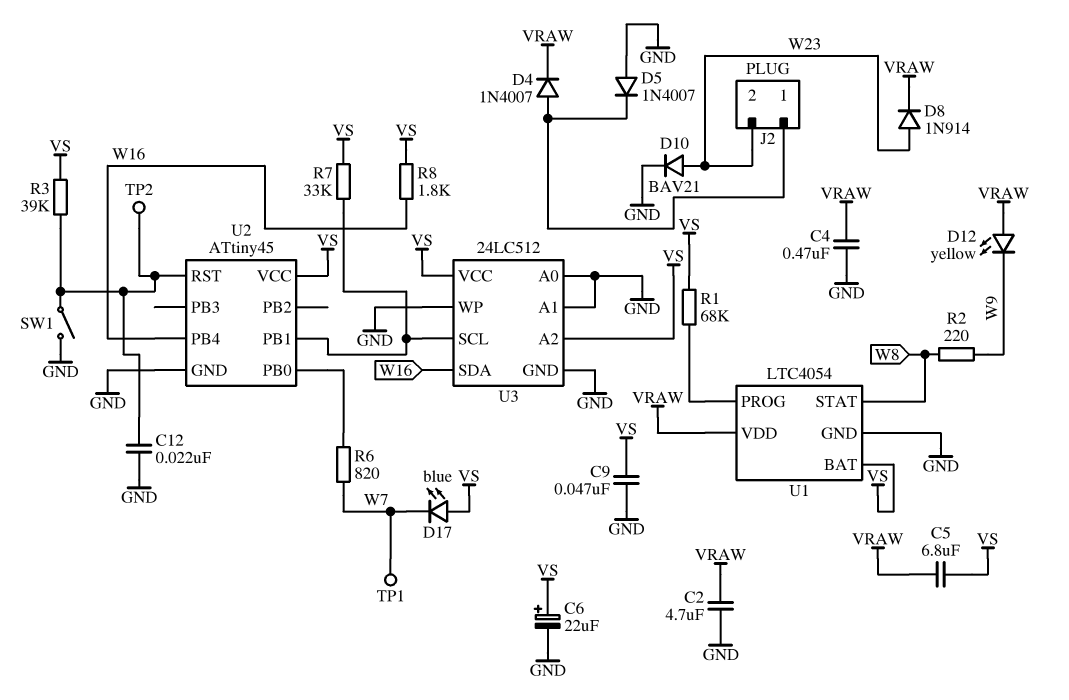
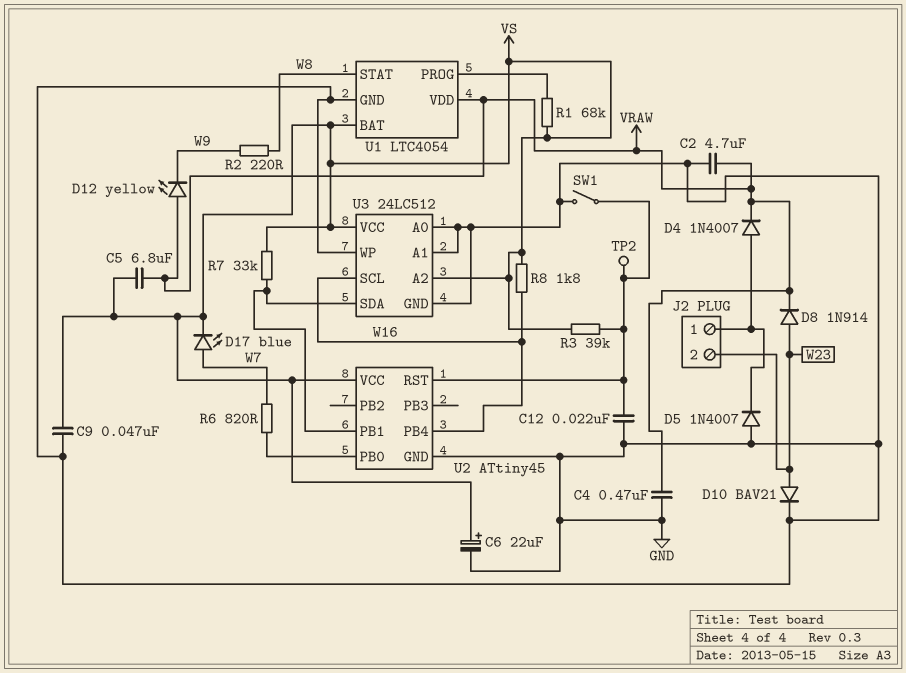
D17: LED blue (A VS, K W7) -> LED blue (A W7, K VS)
TP1: test point (W7) -> none
U3 pin SCL: U2/PB1 -> W16
U3 pin SDA: W16 -> U2/PB1

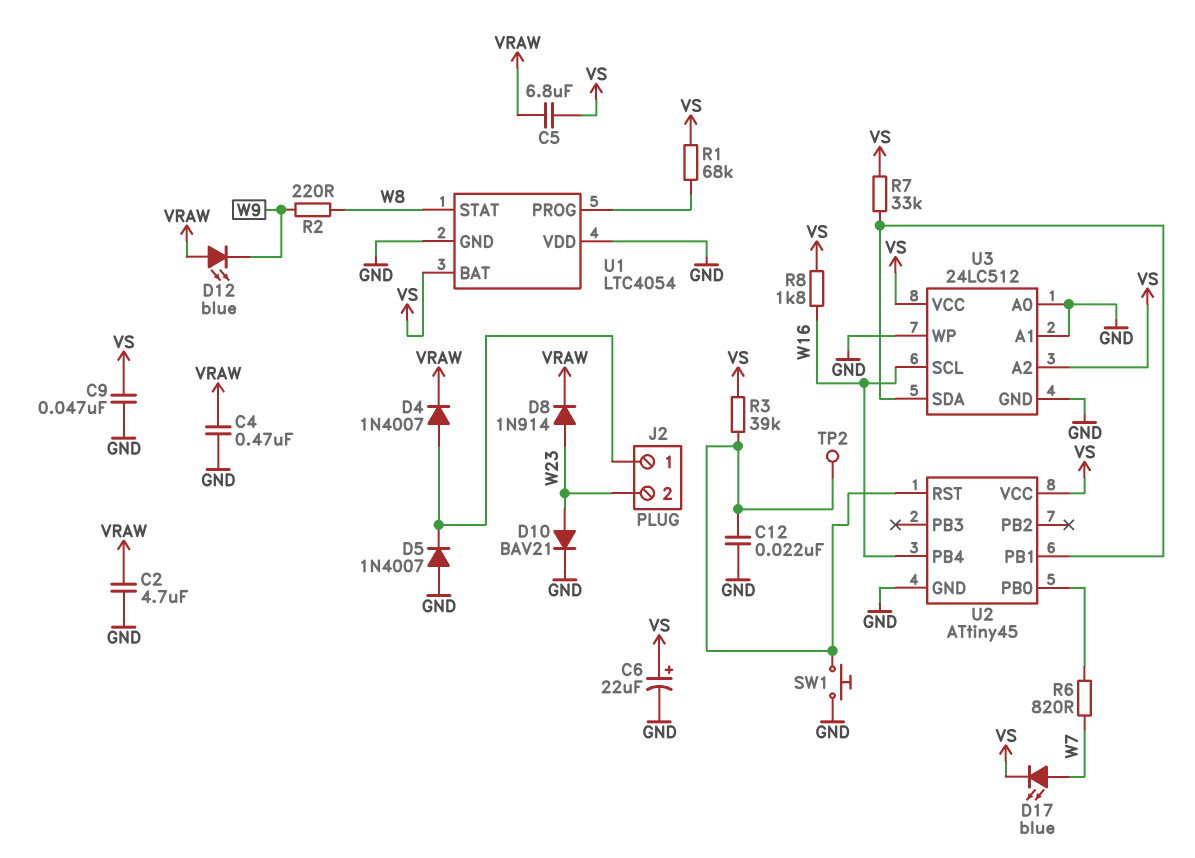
D12: LED yellow (A VRAW, K W9) -> LED blue (A VRAW, K W9)
SW1: switch (GND, U2/RST) -> button (GND, U2/RST)
U1 pin VDD: VRAW -> GND

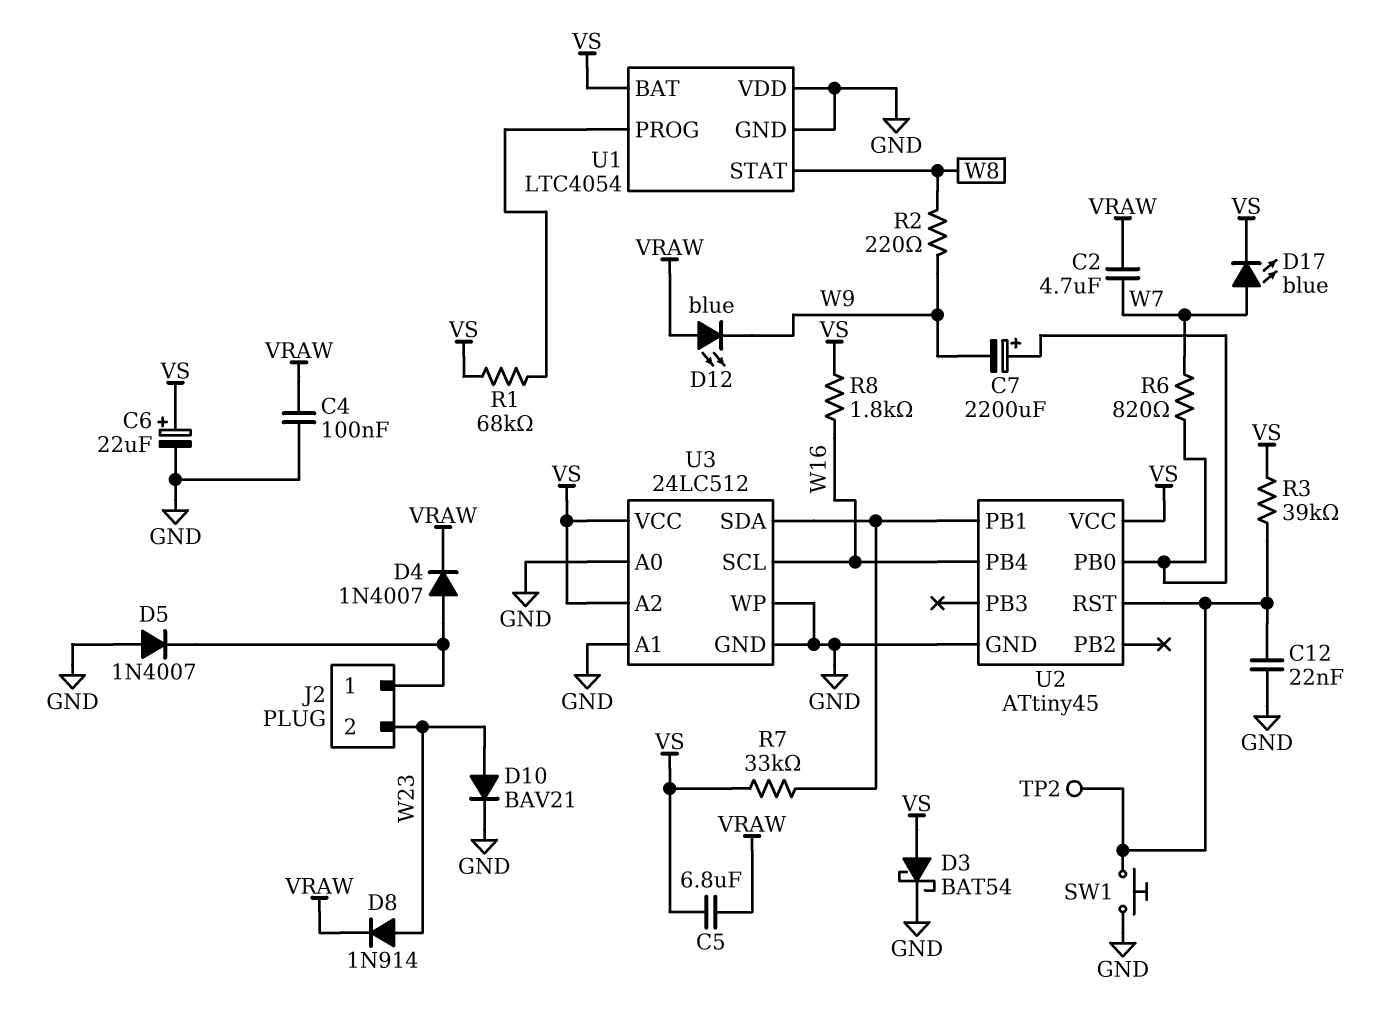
C2: 4.7uF (GND, VRAW) -> 4.7uF (VRAW, W7)
C4: 470nF (GND, VRAW) -> 100nF (GND, VRAW)
C7: none -> 2200uF (plus U2/PB0, minus W9)
C9: 47nF (GND, VS) -> none
D3: none -> schottky BAT54 (A VS, K GND)

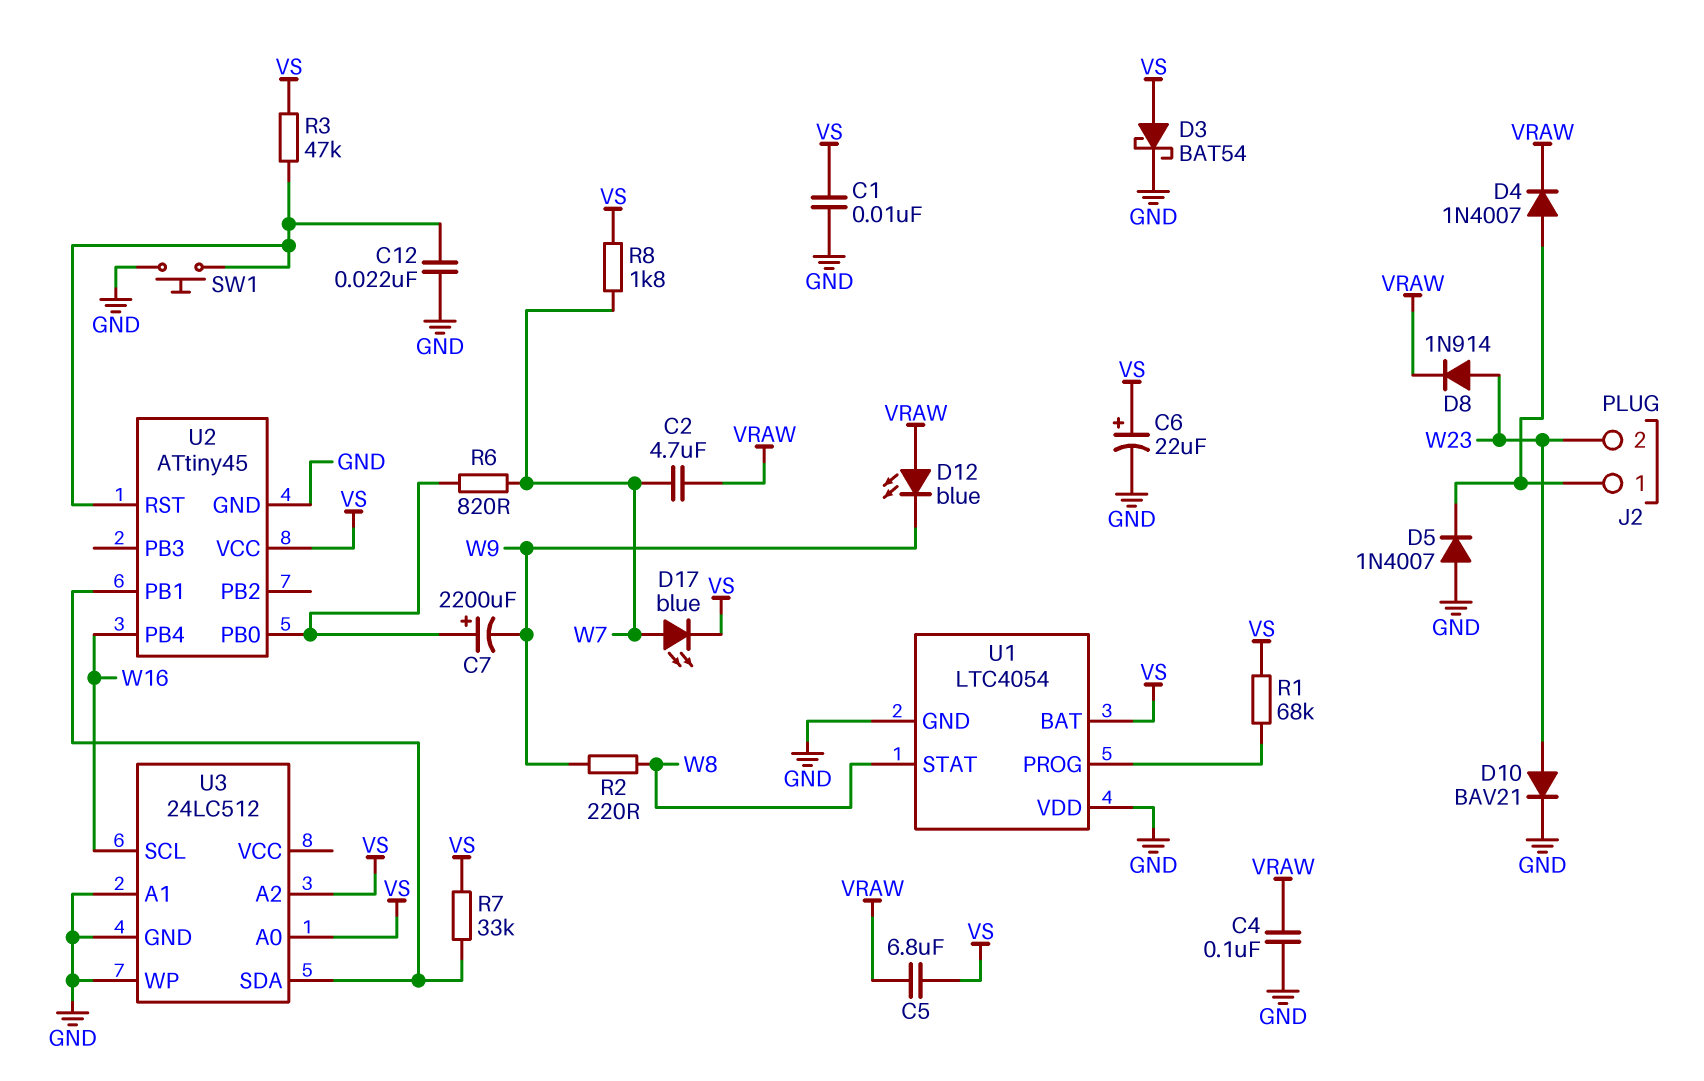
C1: none -> 10nF (GND, VS)
R3: 39k (U2/RST, VS) -> 47k (U2/RST, VS)
R8: 1.8k (VS, W16) -> 1.8k (VS, W7)
TP2: test point (U2/RST) -> none
U3 pin A0: GND -> VS
U3 pin VCC: VS -> none

